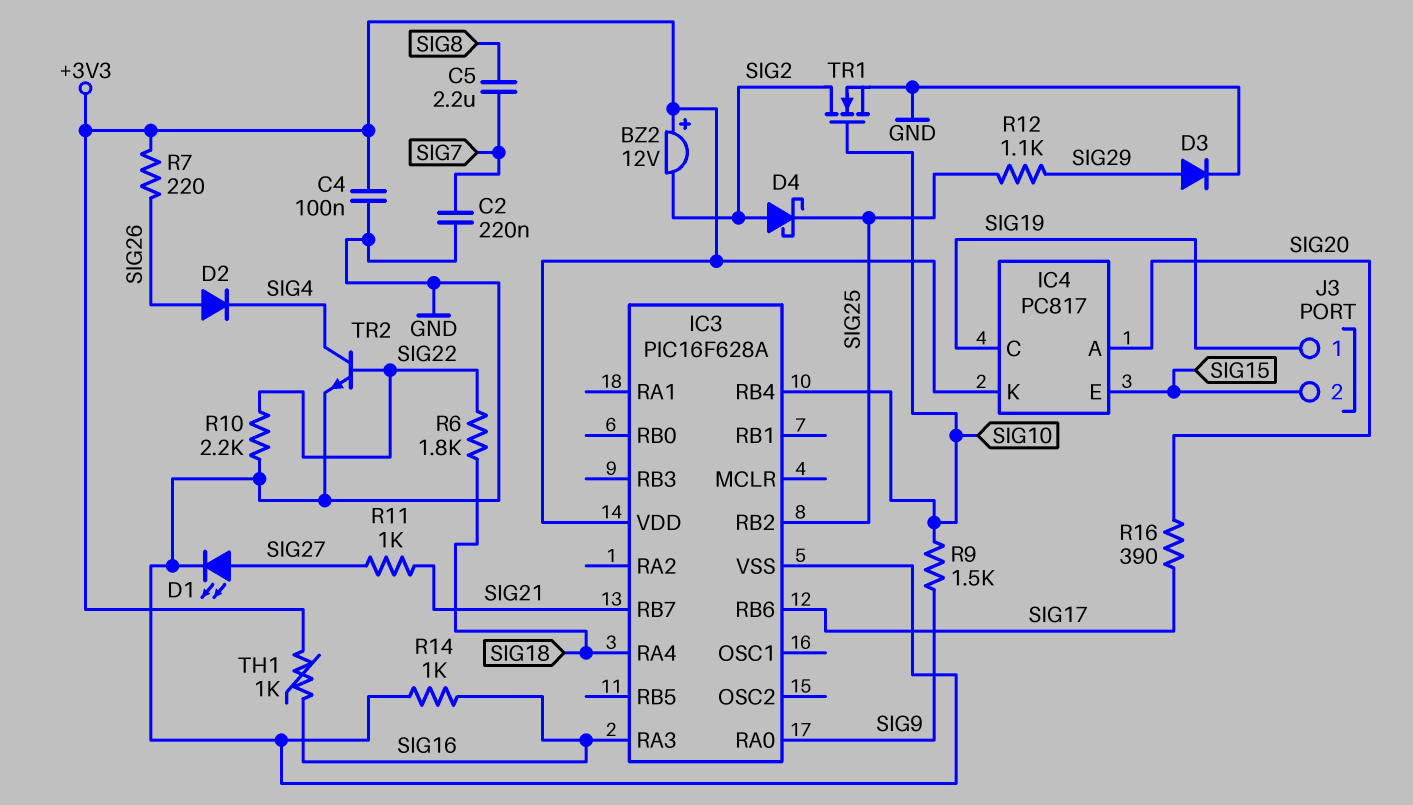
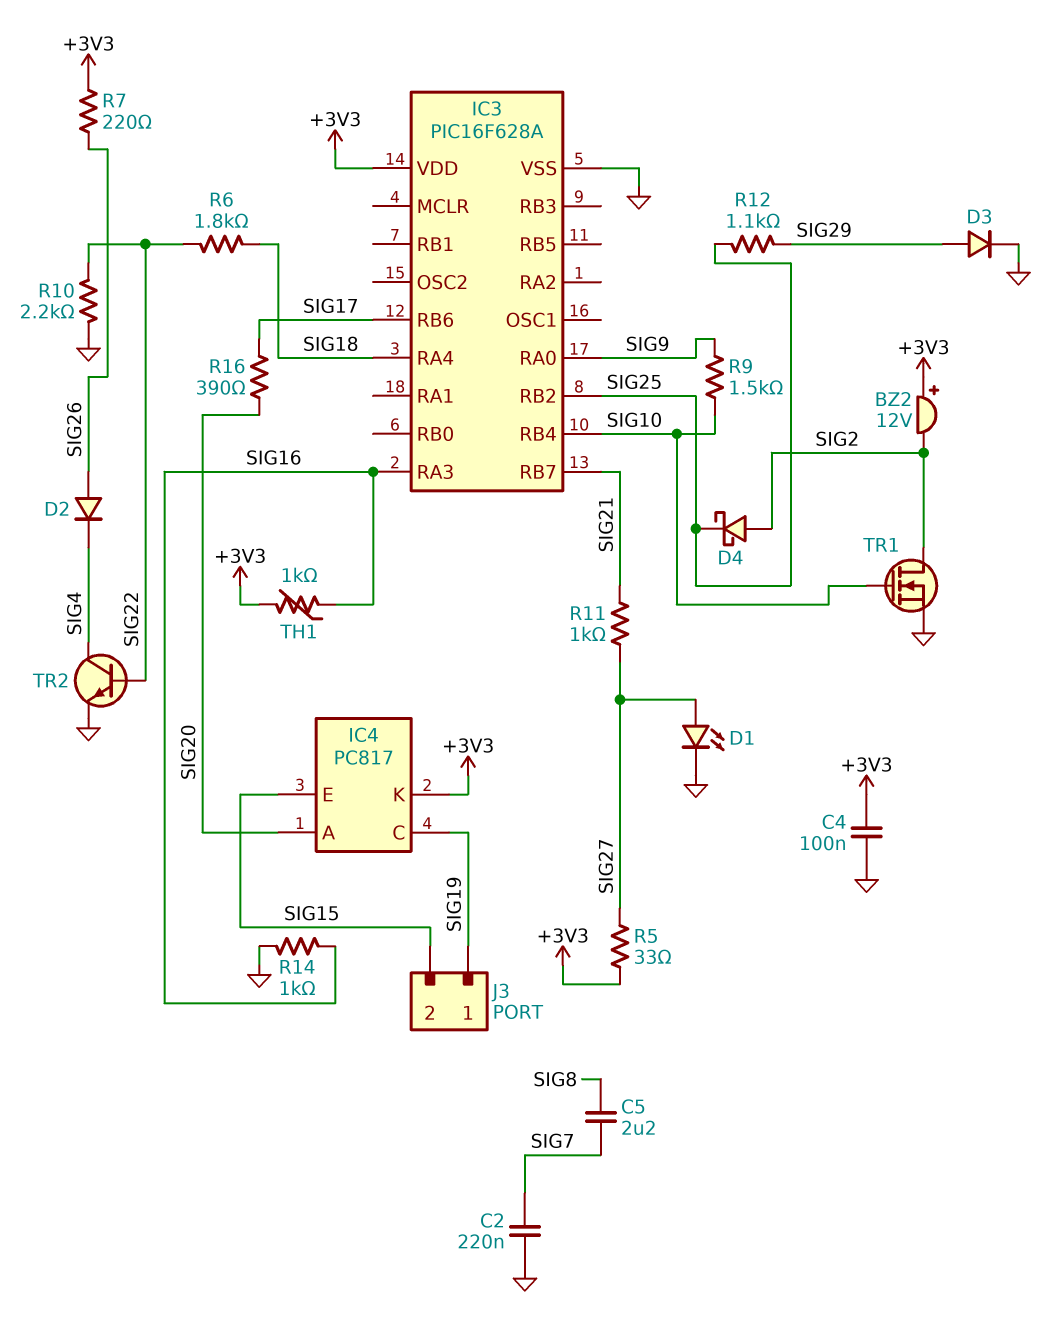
R5: none -> 33 (+3V3, SIG27)

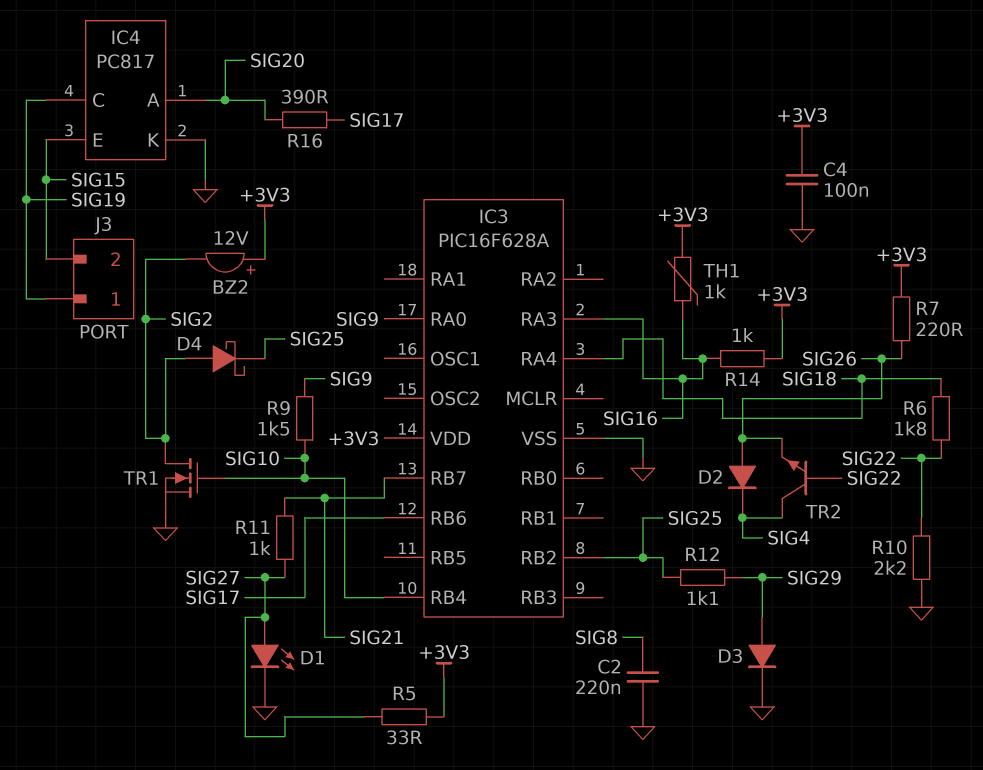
C2: 220nF (GND, SIG7) -> 220nF (GND, SIG8)
C5: 2.2uF (SIG7, SIG8) -> none
IC4 pin K: +3V3 -> GND
R14: 1k (GND, SIG16) -> 1k (+3V3, SIG16)
TR2: NPN (B SIG22, C SIG4, E GND) -> NPN (B SIG22, C SIG4, E SIG26)

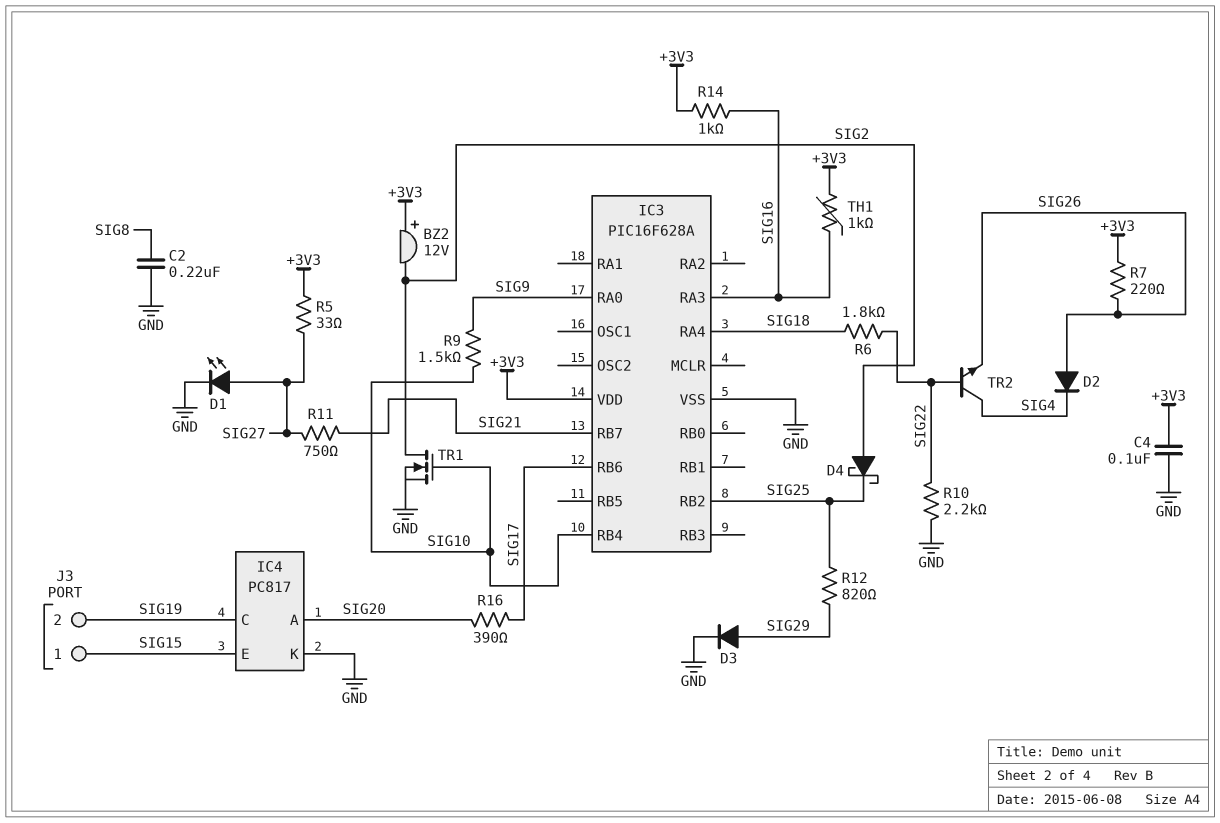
J3 pin 1: SIG19 -> SIG15
J3 pin 2: SIG15 -> SIG19
R11: 1k (SIG21, SIG27) -> 750 (SIG21, SIG27)
R12: 1.1k (SIG25, SIG29) -> 820 (SIG25, SIG29)

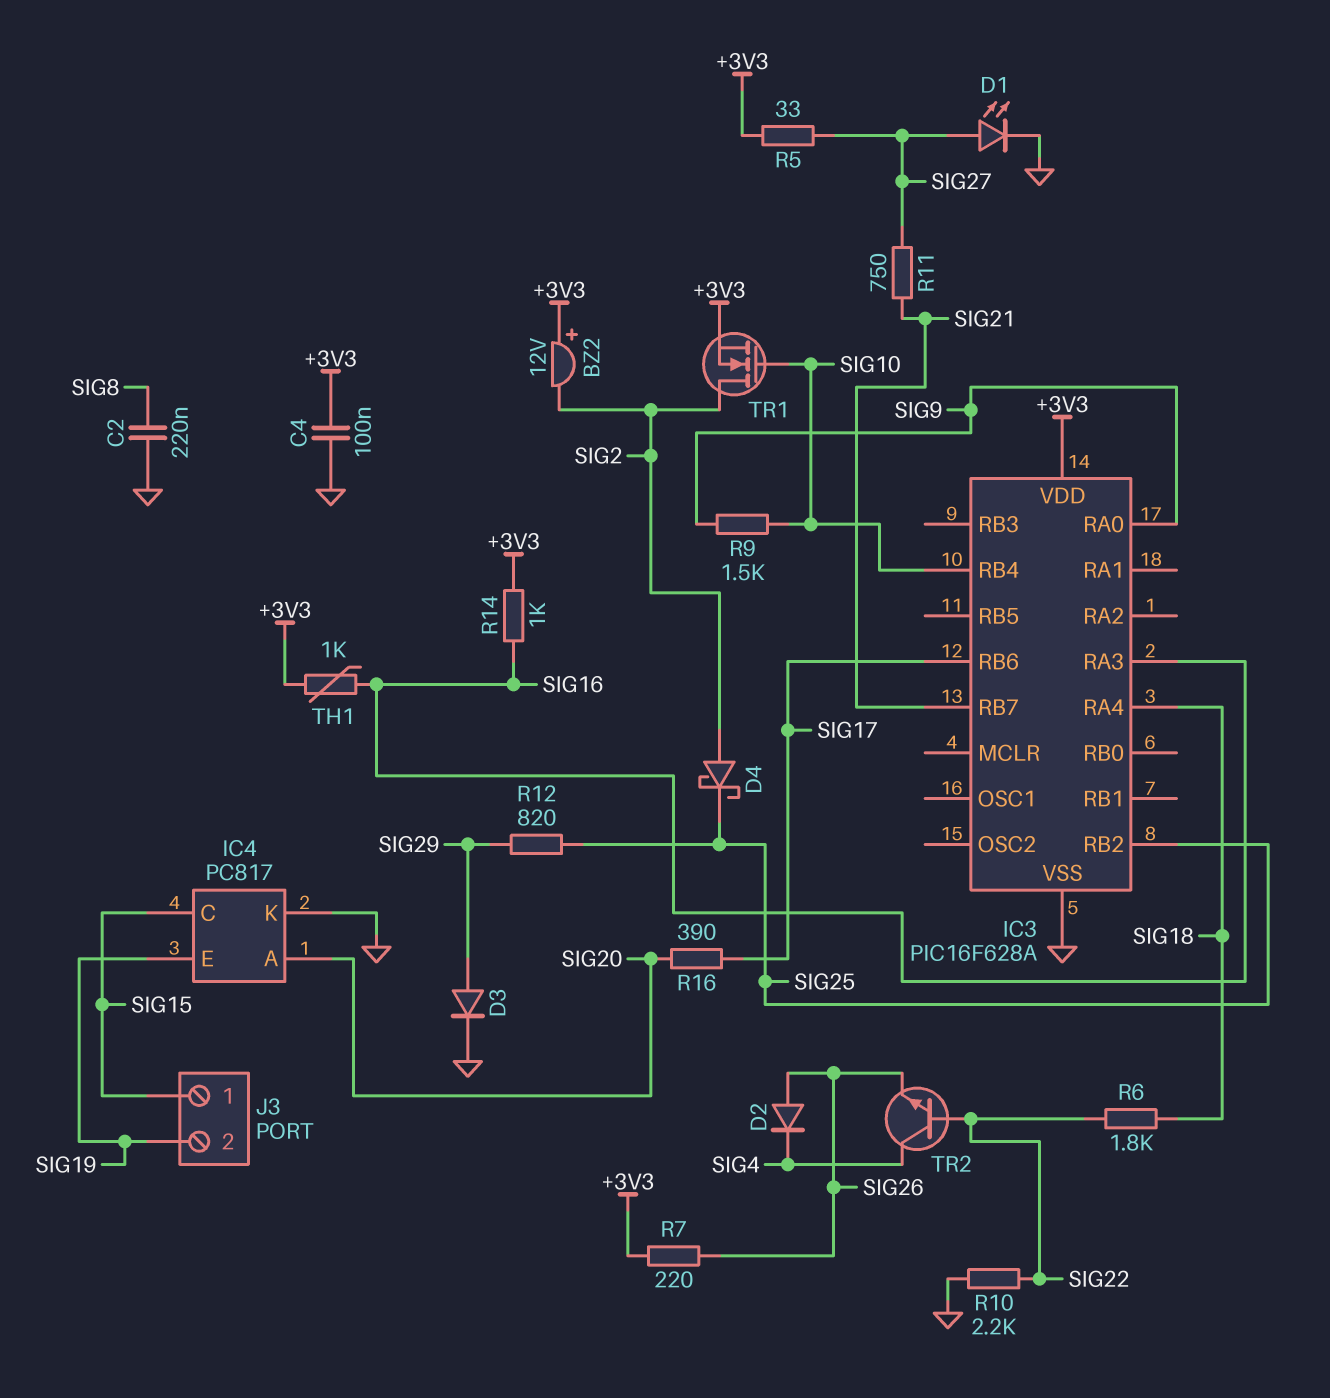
IC4 pin C: SIG19 -> SIG15
IC4 pin E: SIG15 -> SIG19
TR1: NMOS (G SIG10, D SIG2, S GND) -> NMOS (G SIG10, D SIG2, S +3V3)

